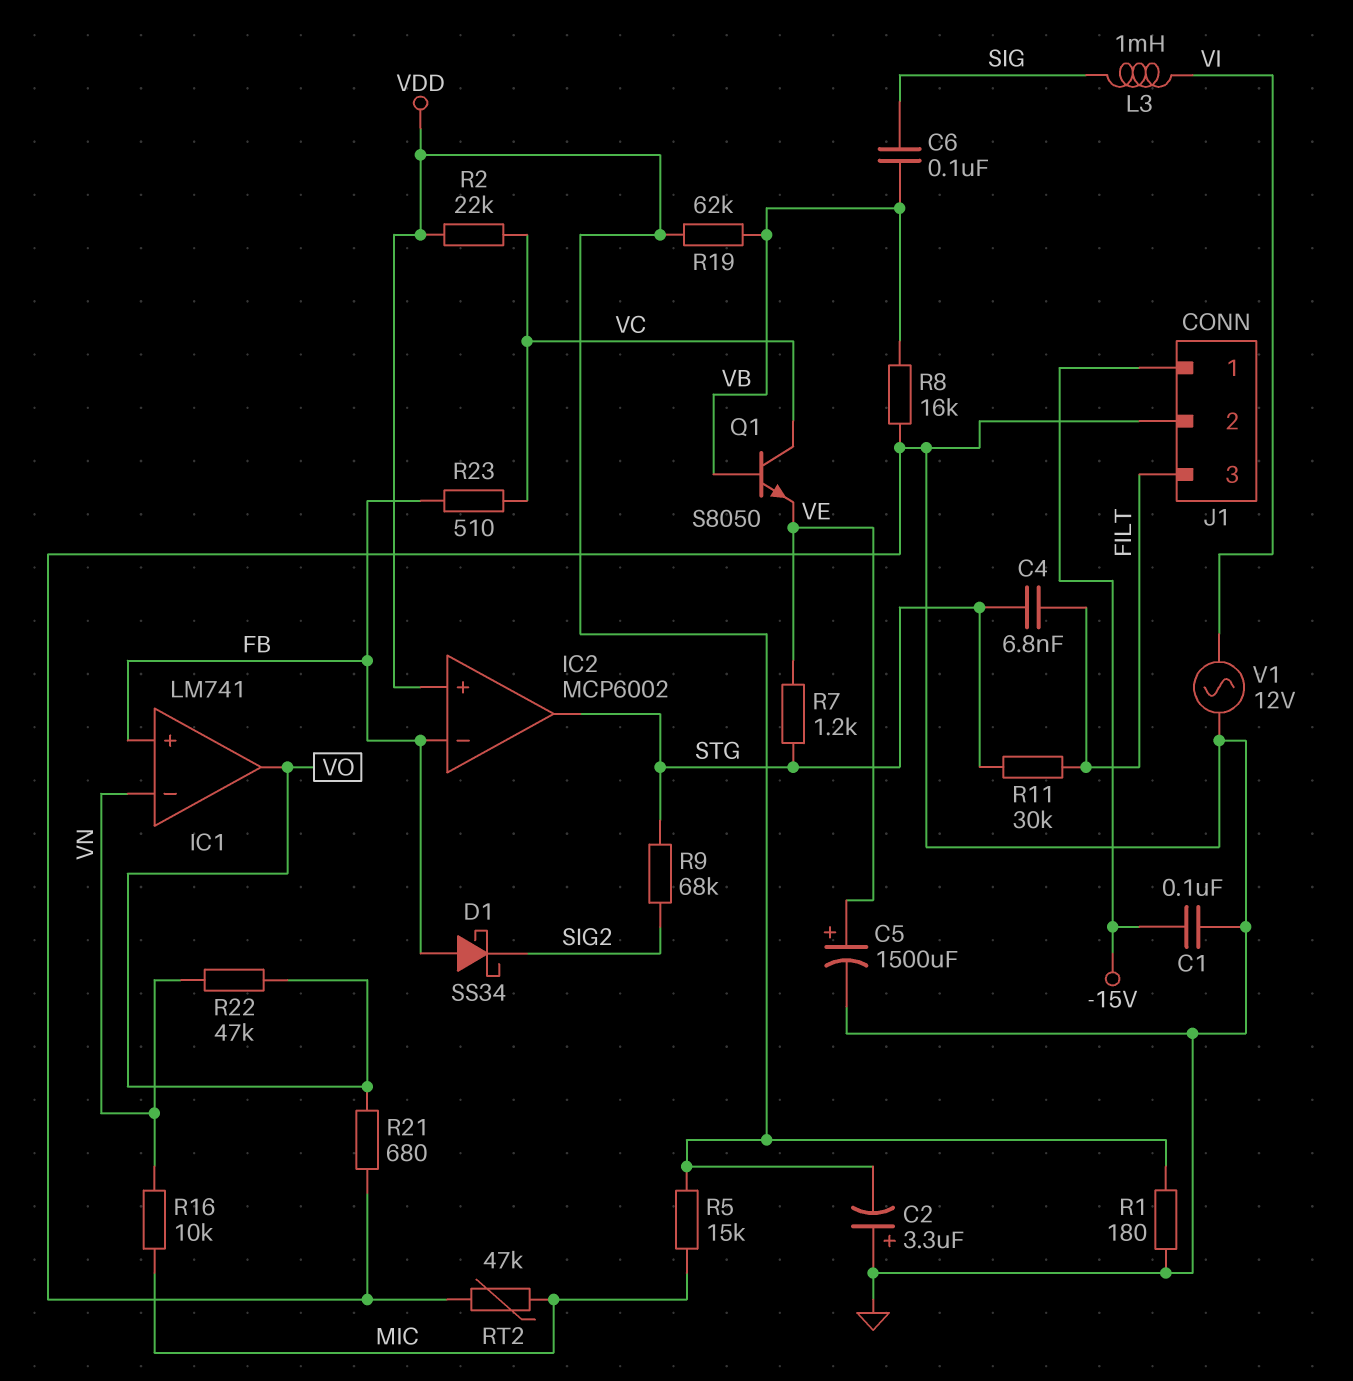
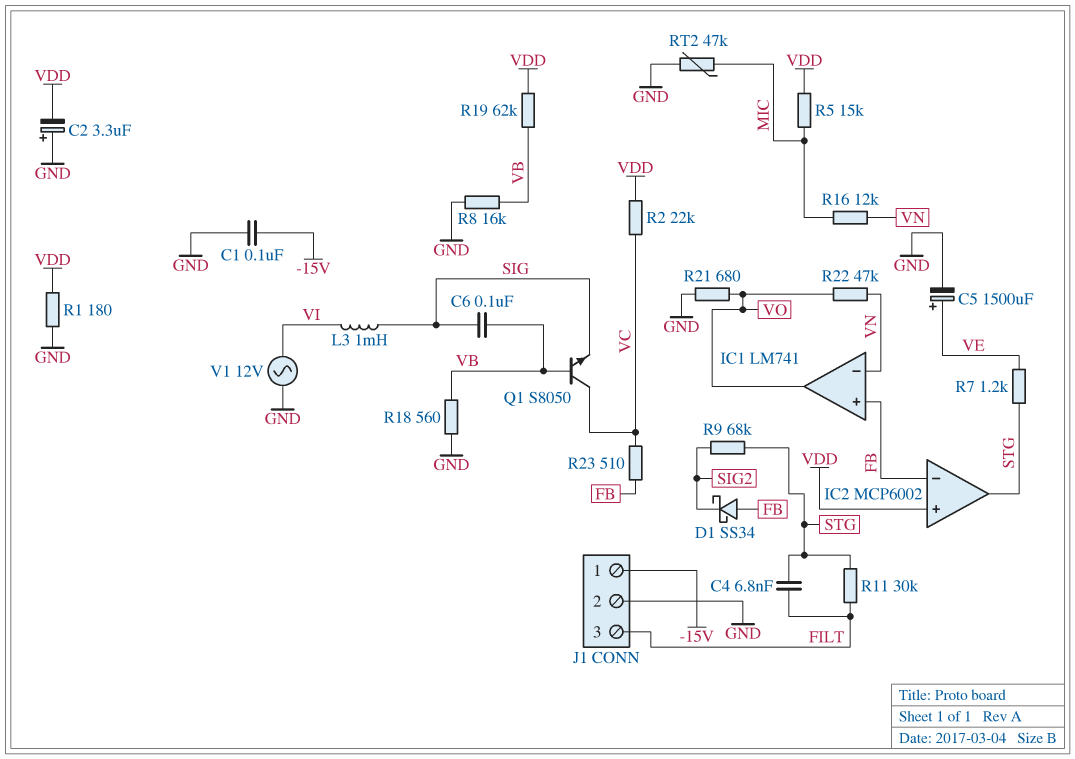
Q1: NPN S8050 (B VB, C VC, E VE) -> NPN S8050 (B VB, C VC, E SIG)
R16: 10k (MIC, VN) -> 12k (MIC, VN)
R18: none -> 560 (GND, VB)

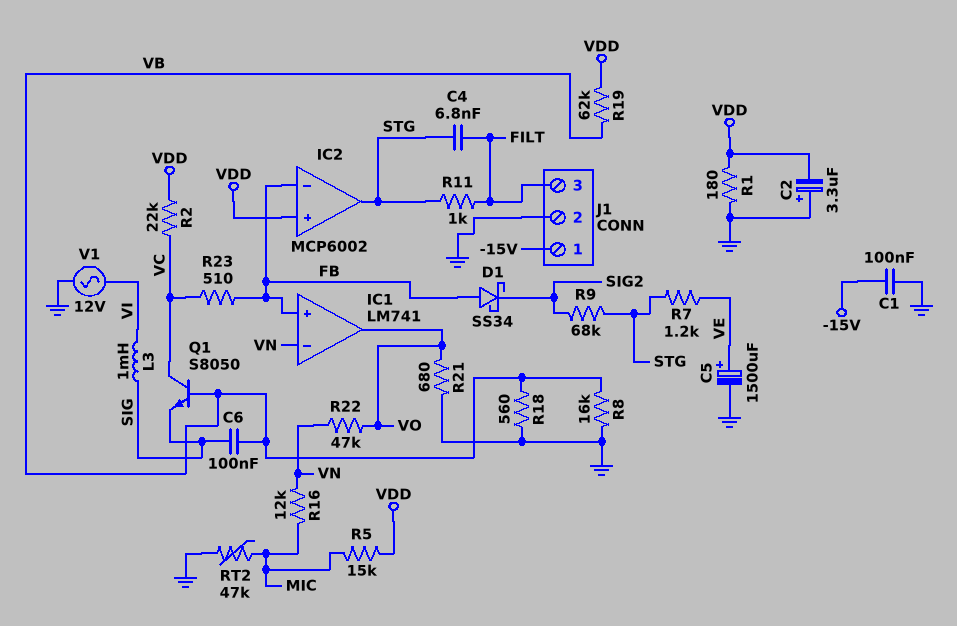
R11: 30k (FILT, STG) -> 1k (FILT, STG)

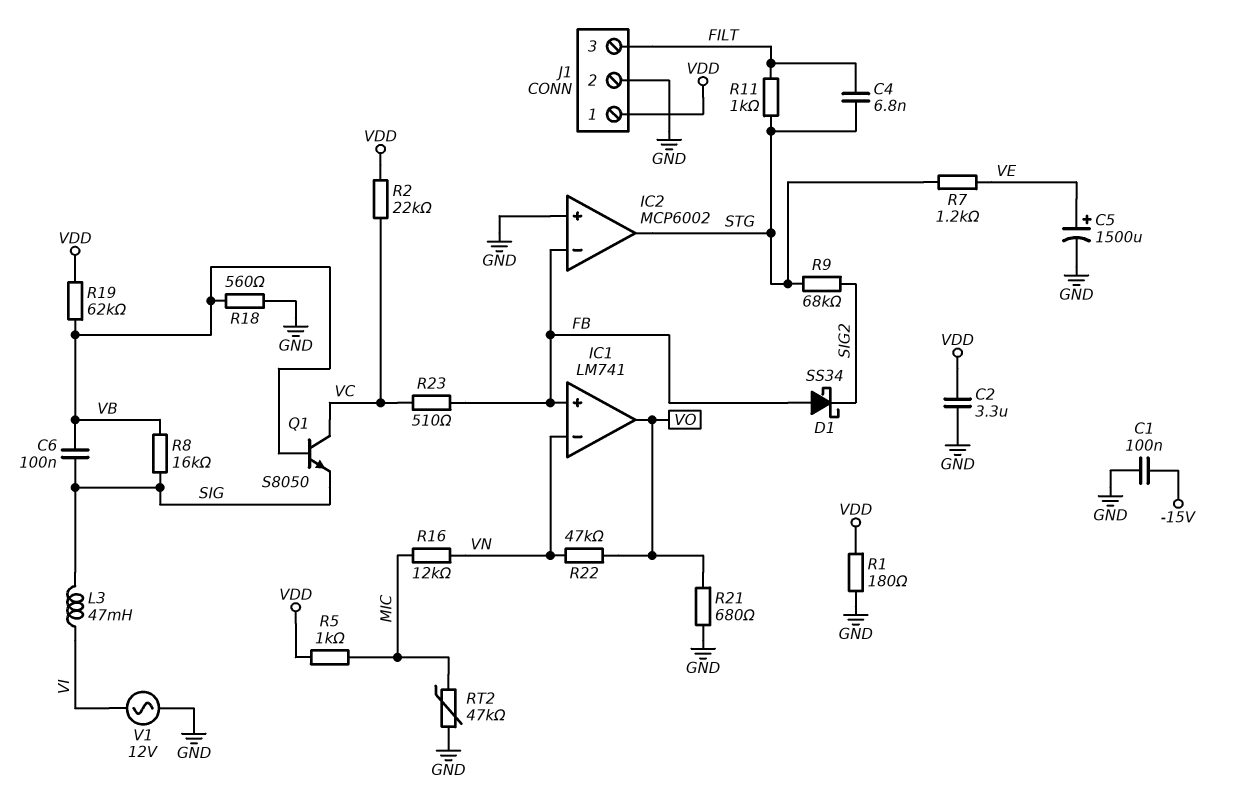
C2: 3.3uF (plus GND, minus VDD) -> 3.3uF (GND, VDD)
IC2 pin in+: VDD -> GND
J1 pin 1: -15V -> VDD
L3: 1mH (SIG, VI) -> 47mH (SIG, VI)
R5: 15k (MIC, VDD) -> 1k (MIC, VDD)
R8: 16k (GND, VB) -> 16k (SIG, VB)

